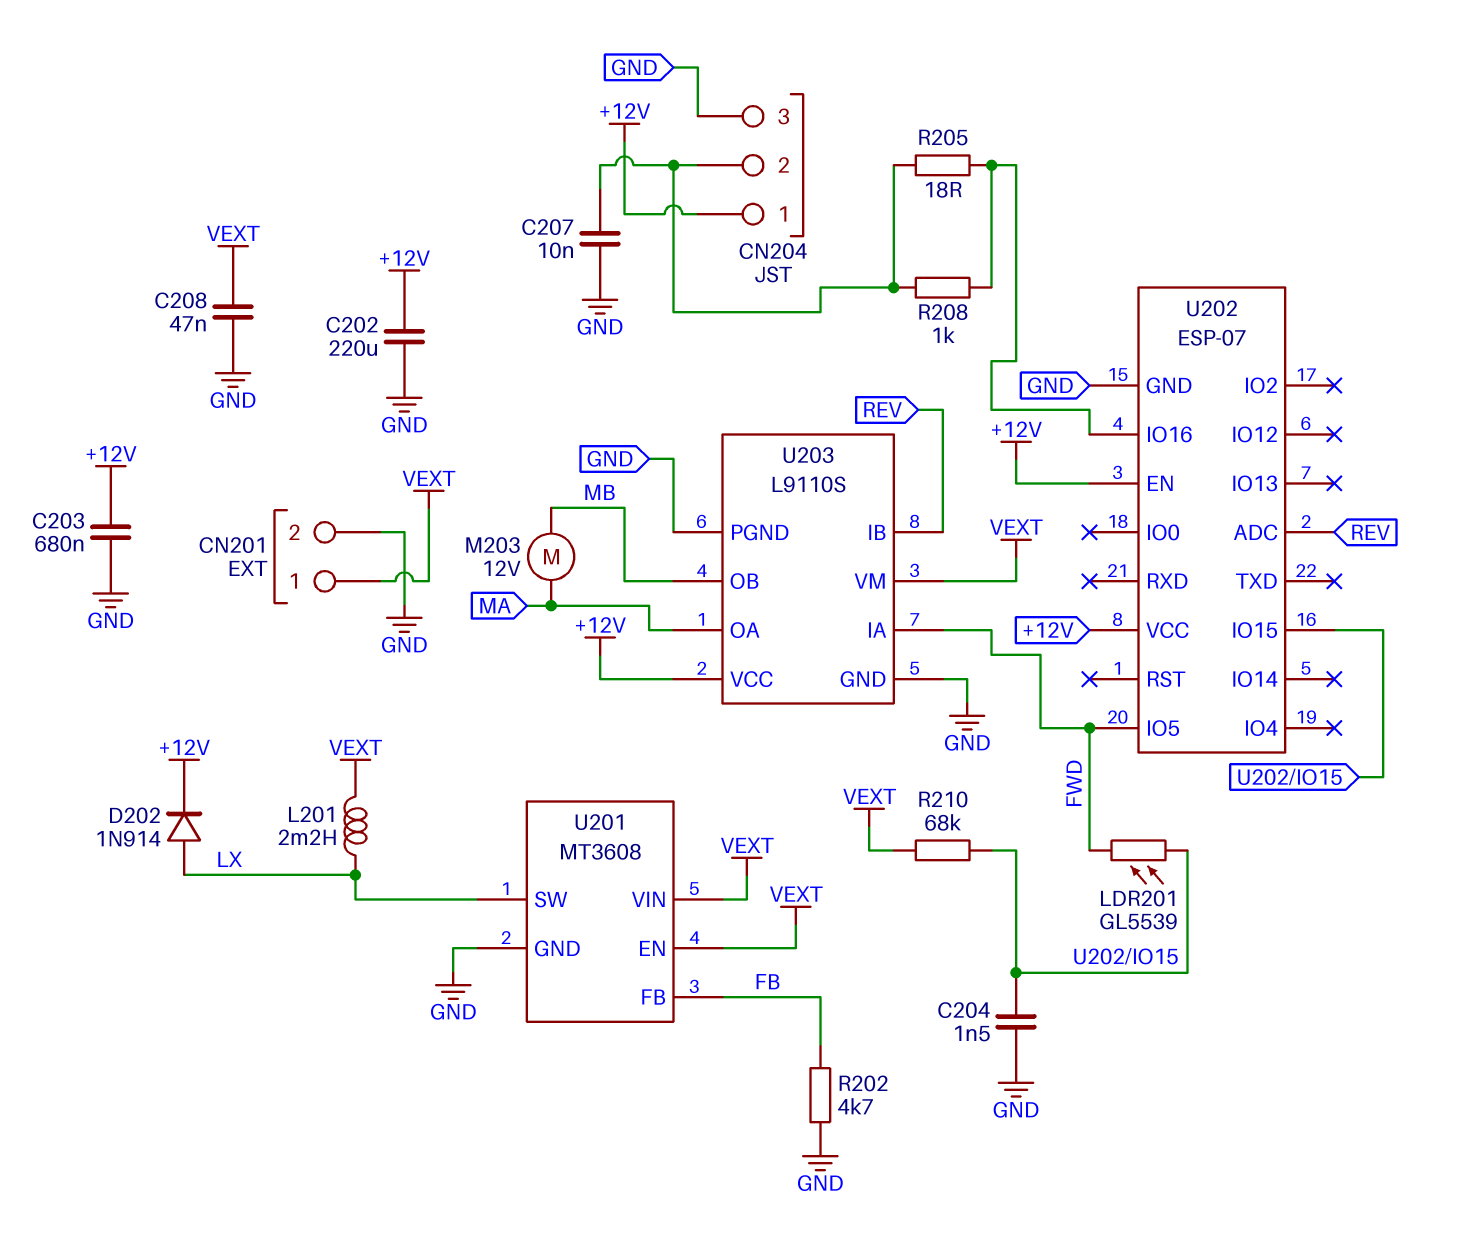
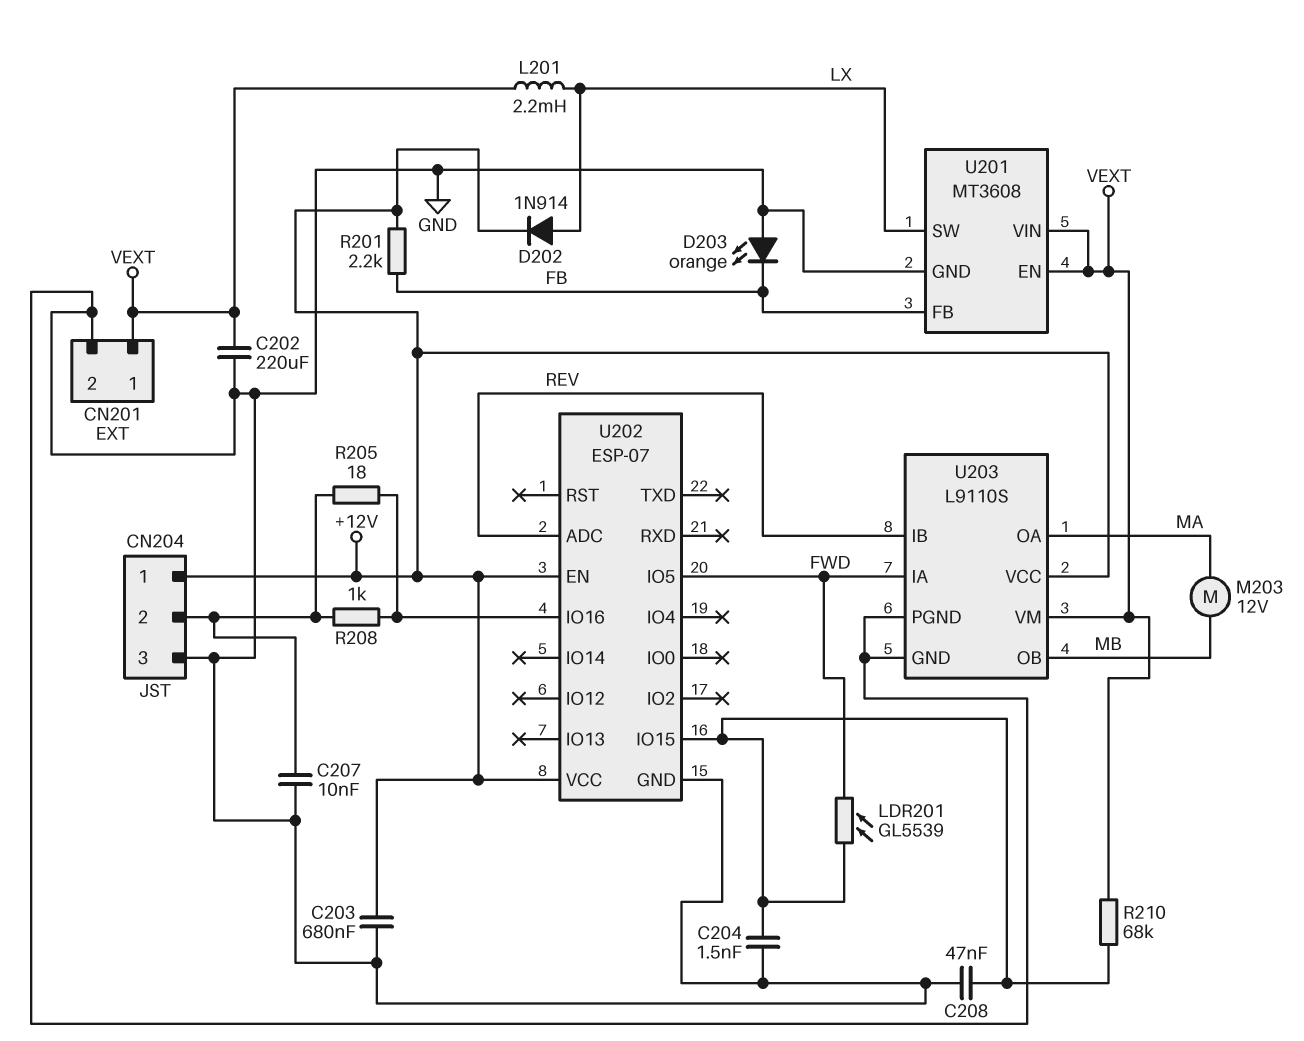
C202: 220uF (+12V, GND) -> 220uF (GND, VEXT)
C208: 47nF (GND, VEXT) -> 47nF (GND, U202/IO15)
D203: none -> LED orange (A GND, K FB)
R201: none -> 2.2k (+12V, FB)
R202: 4.7k (FB, GND) -> none

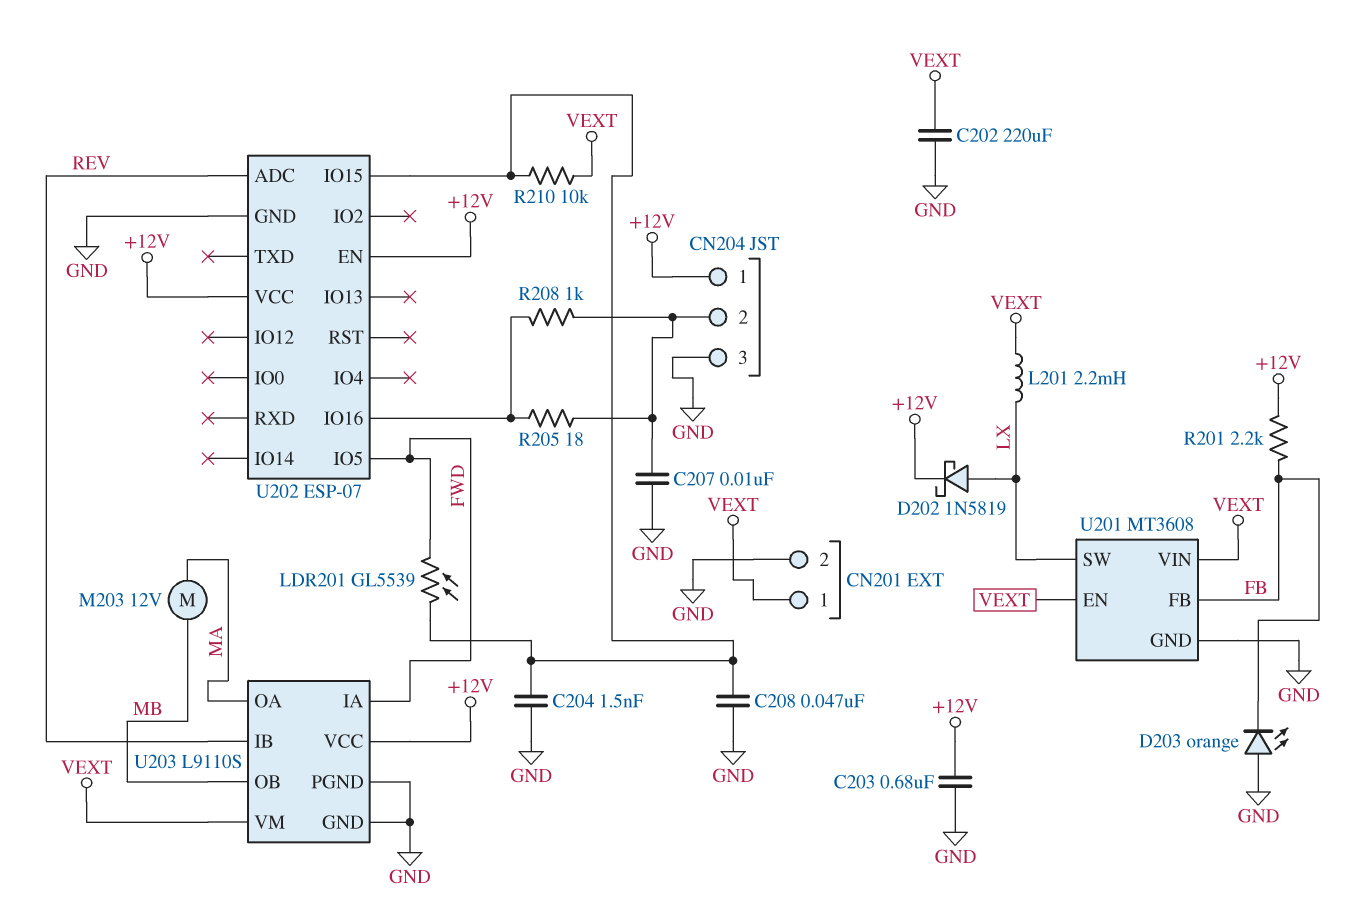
D202: diode 1N914 (A LX, K +12V) -> schottky 1N5819 (A LX, K +12V)
R210: 68k (U202/IO15, VEXT) -> 10k (U202/IO15, VEXT)

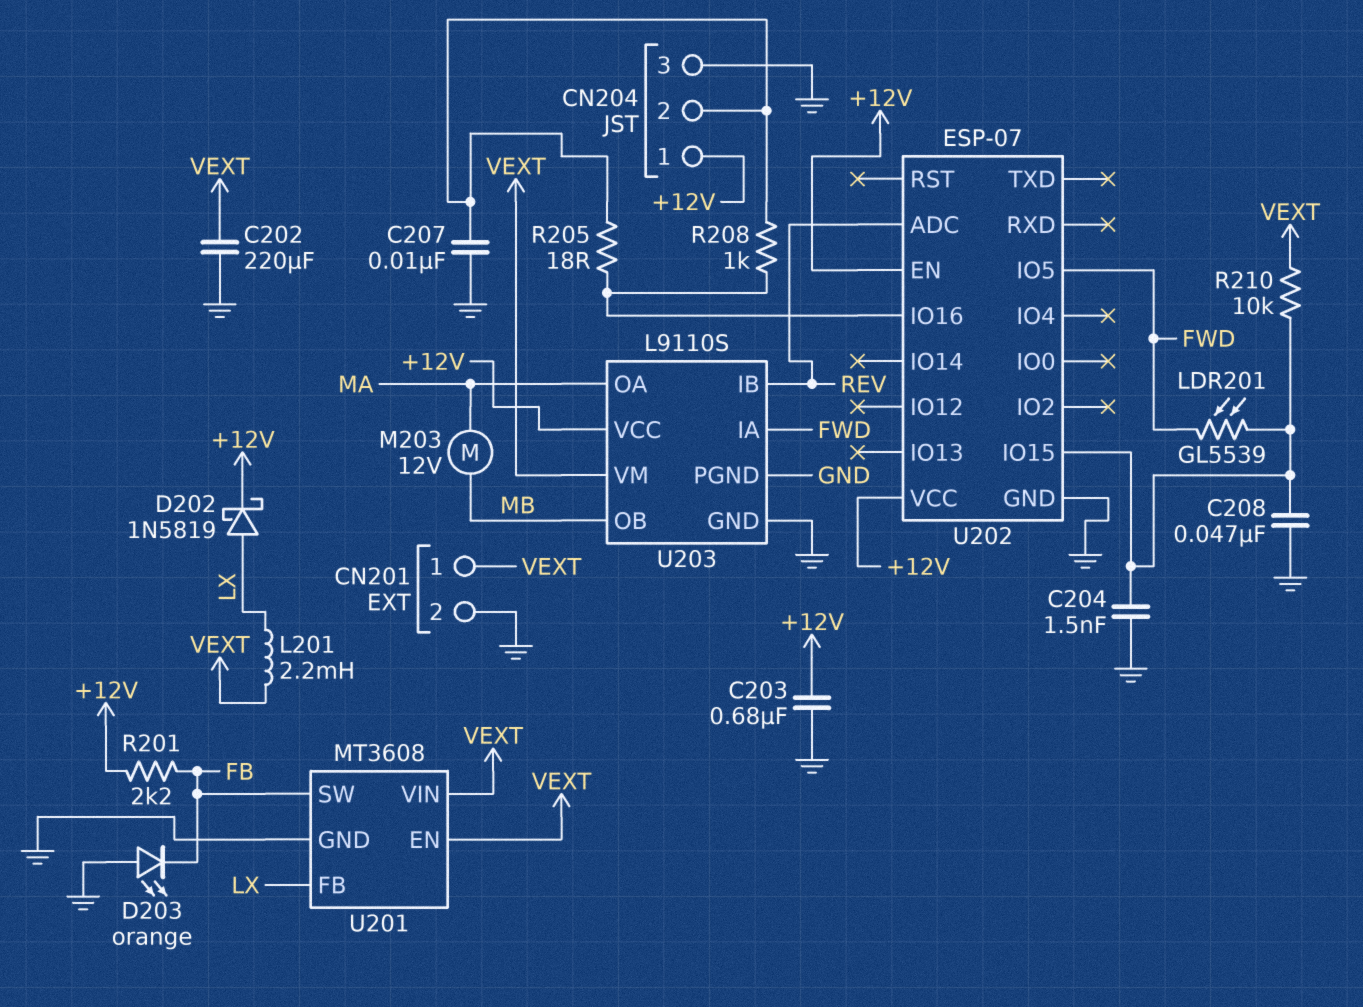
U201 pin FB: FB -> LX
U201 pin SW: LX -> FB

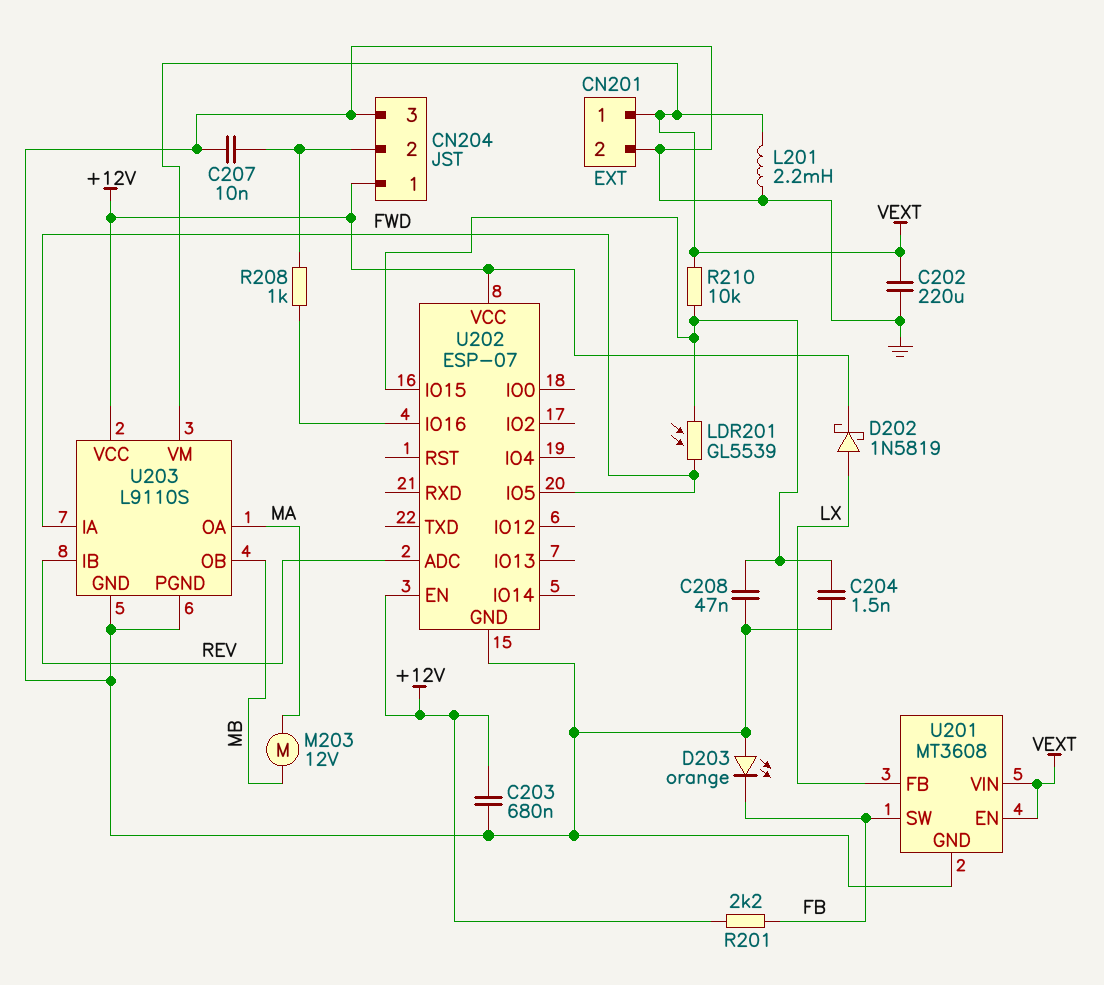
L201: 2.2mH (LX, VEXT) -> 2.2mH (GND, VEXT)
R205: 18 (CN204/2, U202/IO16) -> none

